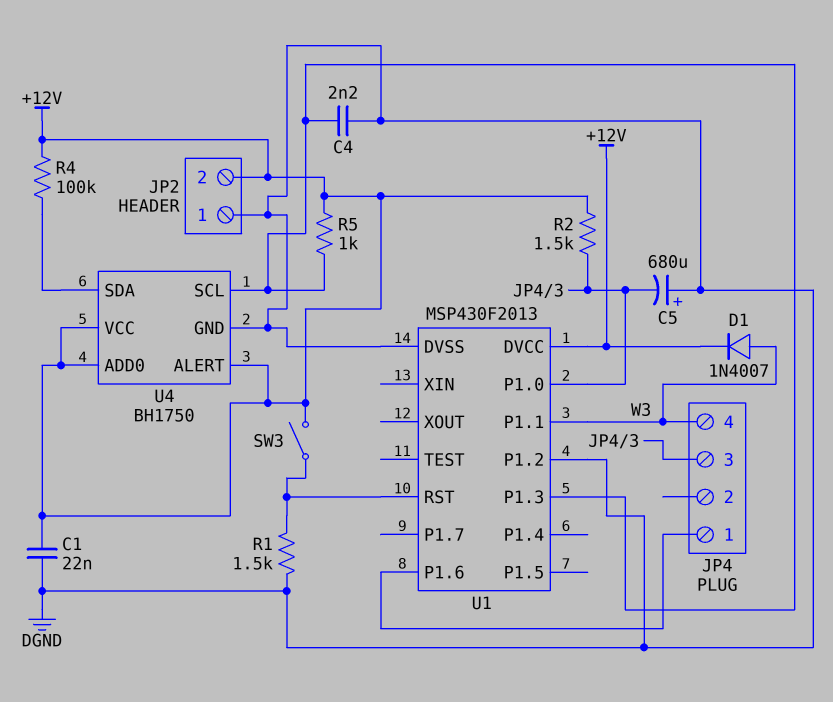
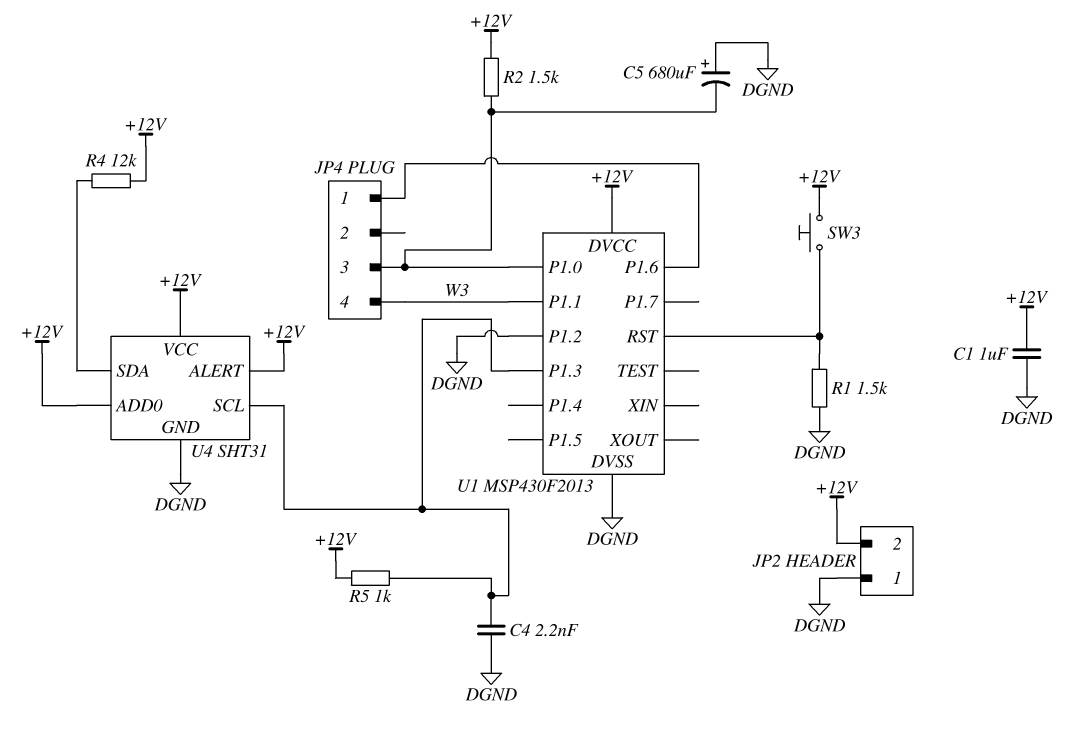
C1: 22nF (+12V, DGND) -> 1uF (+12V, DGND)
D1: diode 1N4007 (A W3, K +12V) -> none
R4: 100k (+12V, U4/SDA) -> 12k (+12V, U4/SDA)
SW3: switch (+12V, U1/RST) -> button (+12V, U1/RST)
U4: BH1750 -> SHT31

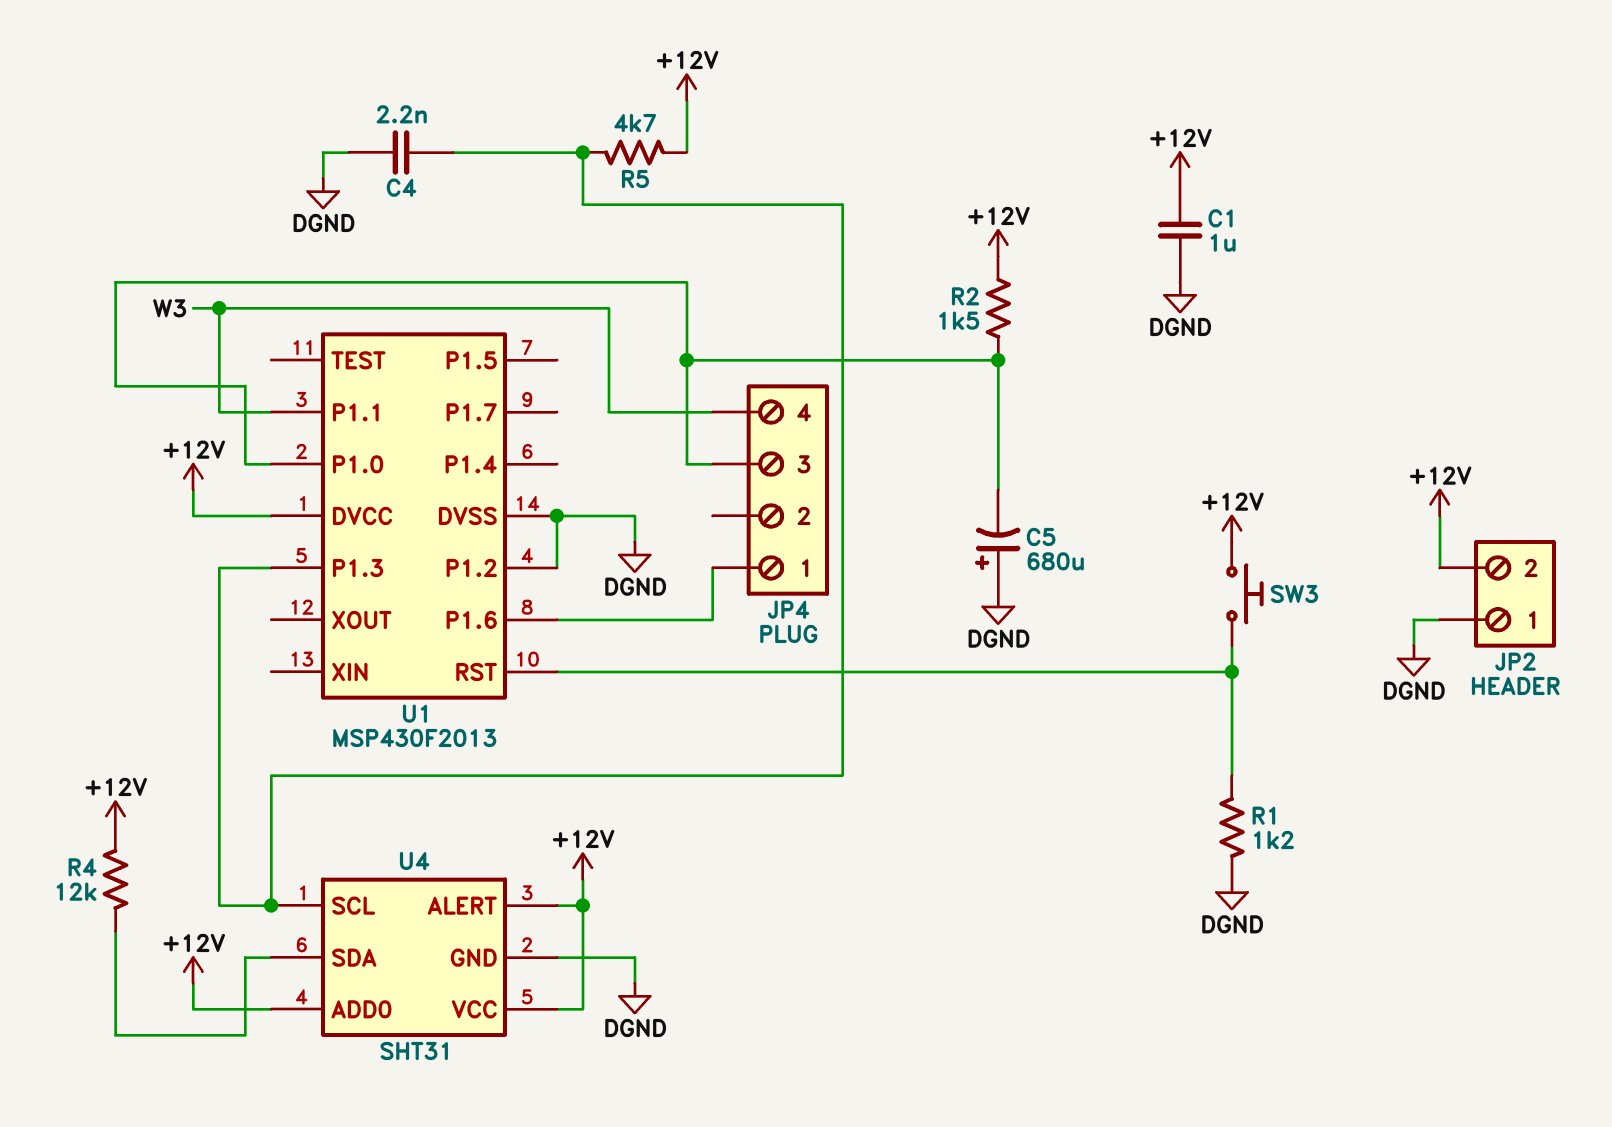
R1: 1.5k (DGND, U1/RST) -> 1.2k (DGND, U1/RST)
R5: 1k (+12V, U1/P1.3) -> 4.7k (+12V, U1/P1.3)

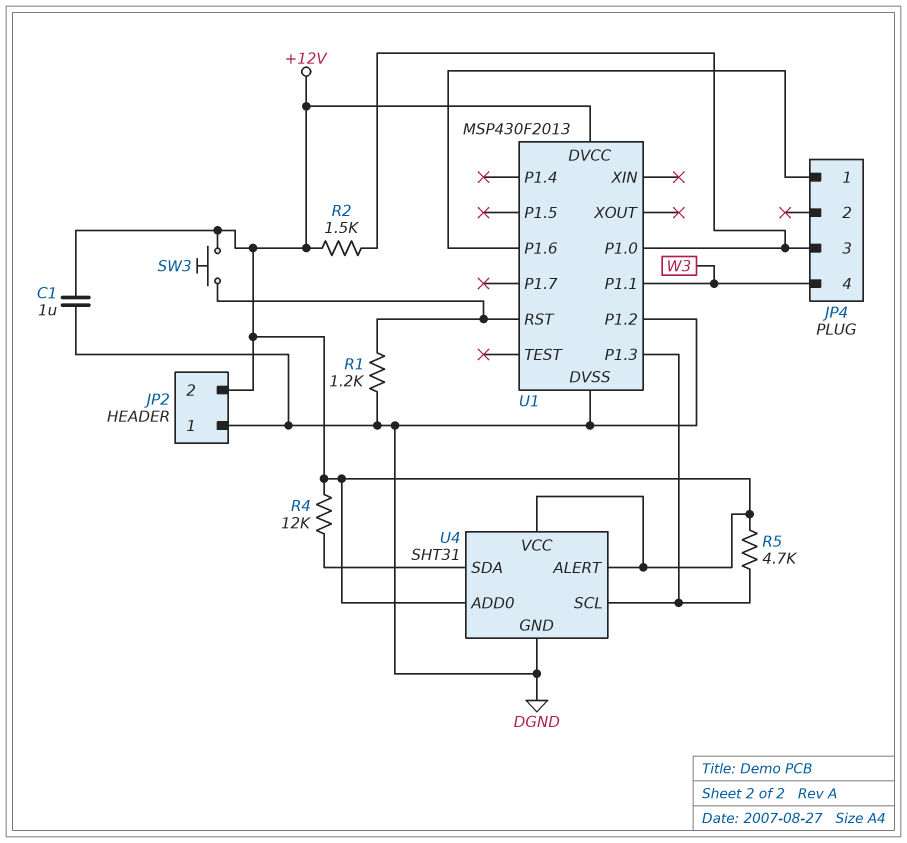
C4: 2.2nF (DGND, U1/P1.3) -> none
C5: 680uF (plus DGND, minus JP4/3) -> none

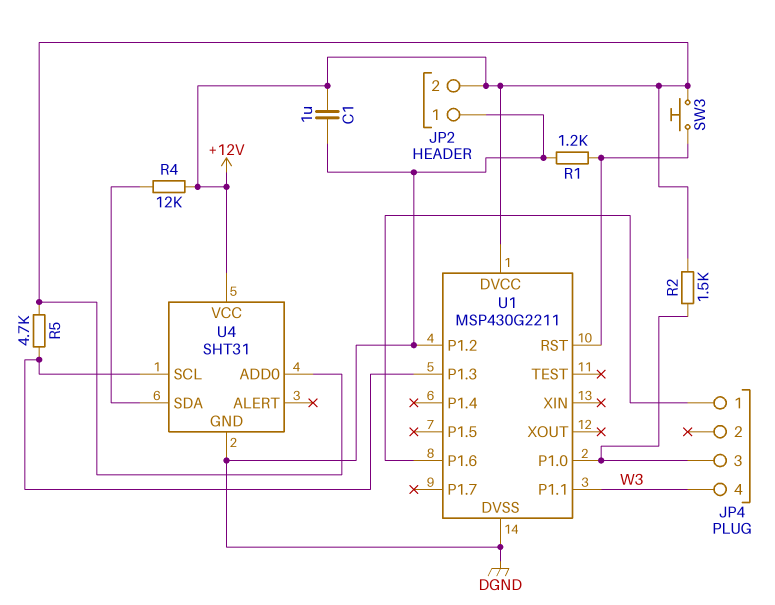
U1: MSP430F2013 -> MSP430G2211
U4 pin ALERT: +12V -> none

